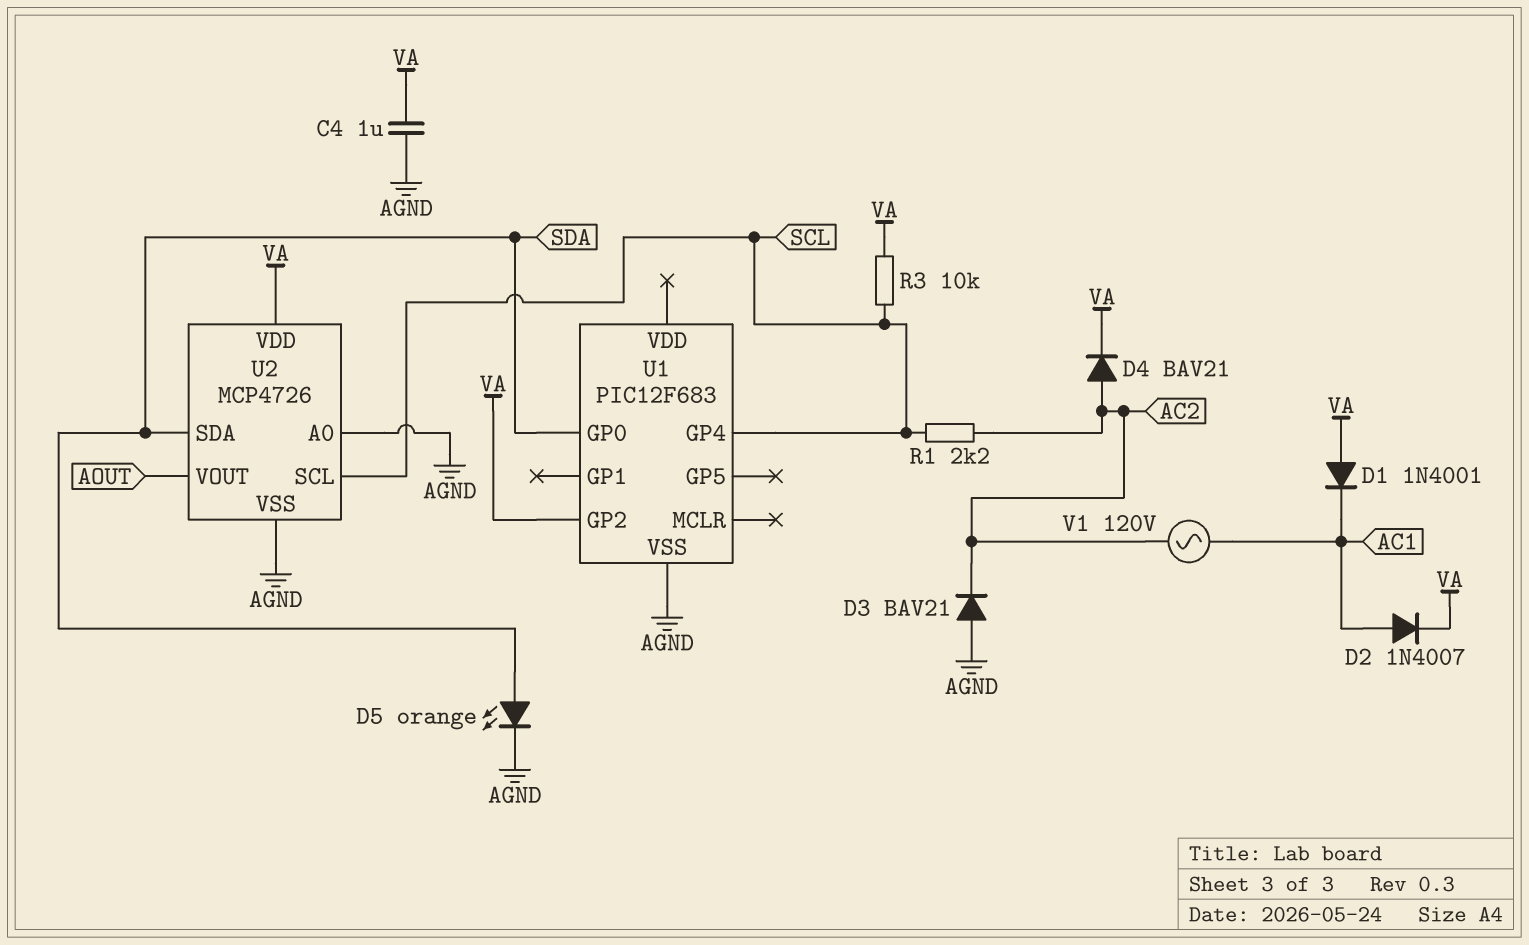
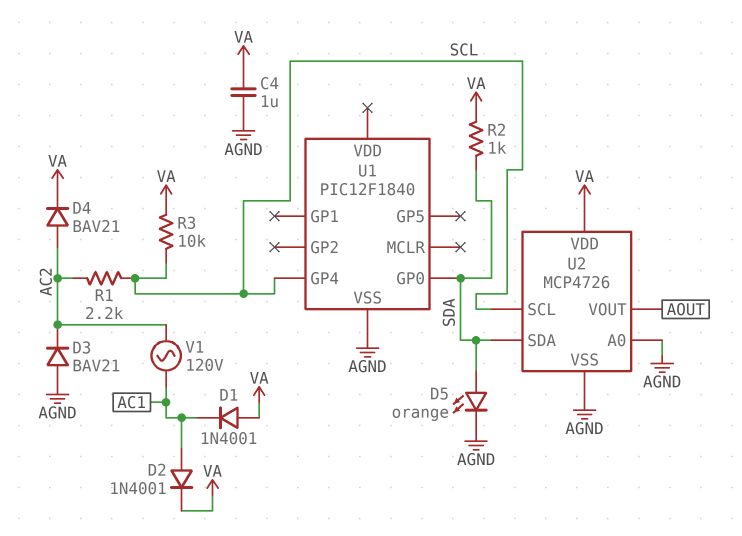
D2: diode 1N4007 (A AC1, K VA) -> diode 1N4001 (A AC1, K VA)
R2: none -> 1k (SDA, VA)
U1: PIC12F683 -> PIC12F1840
U1 pin GP2: VA -> none

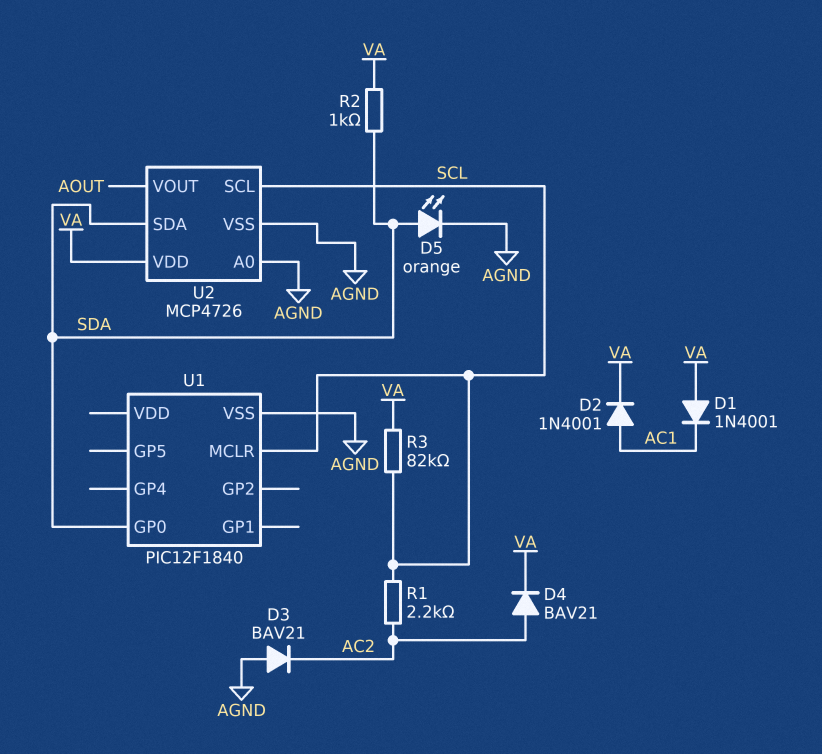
C4: 1uF (AGND, VA) -> none
R3: 10k (SCL, VA) -> 82k (SCL, VA)
U1 pin GP4: SCL -> none
U1 pin MCLR: none -> SCL
V1: AC 120V (AC1, AC2) -> none

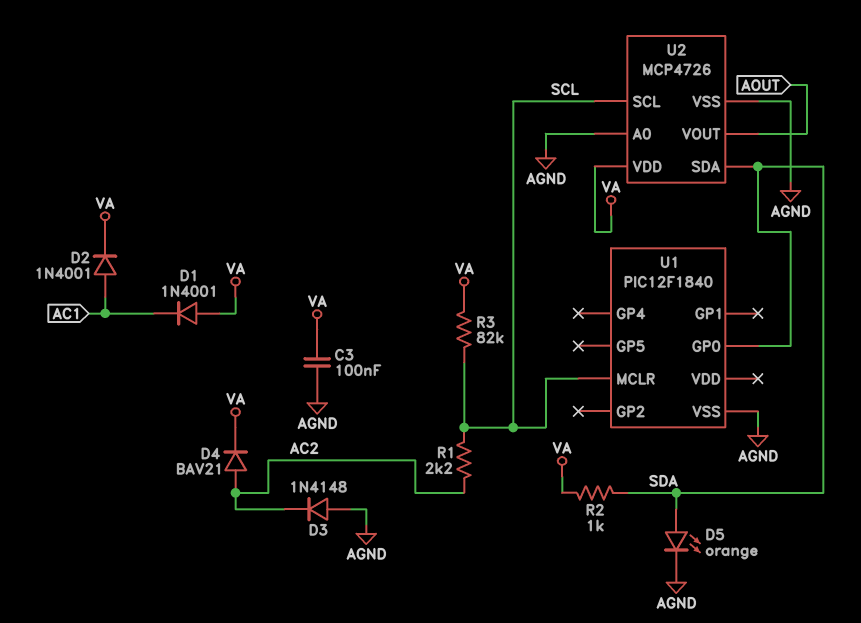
C3: none -> 100nF (AGND, VA)
D3: diode BAV21 (A AGND, K AC2) -> diode 1N4148 (A AGND, K AC2)

